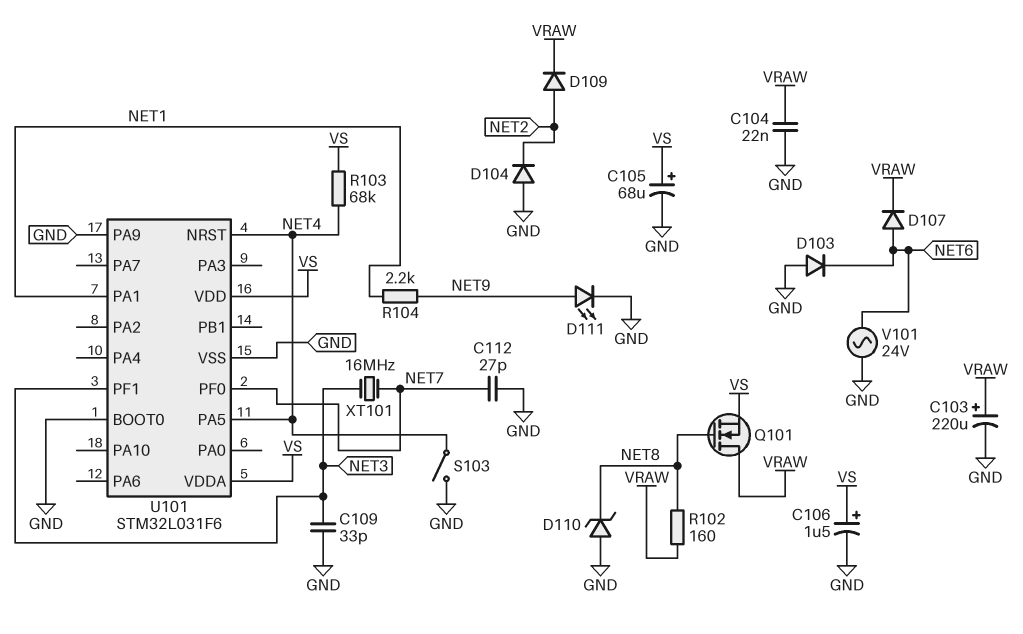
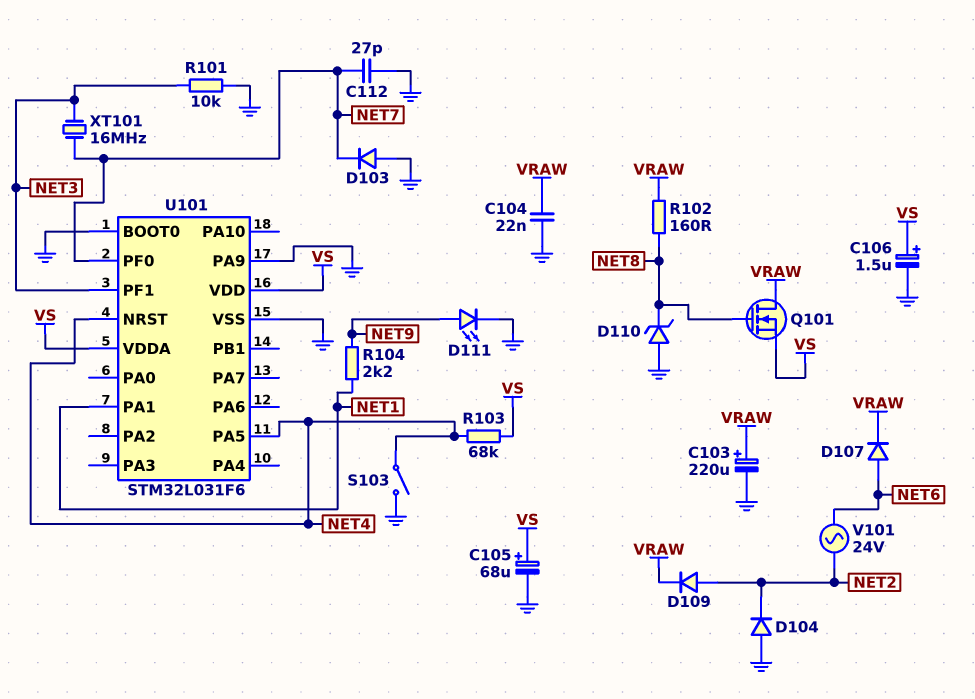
C109: 33pF (GND, NET3) -> none
D103: diode (A GND, K NET6) -> diode (A GND, K NET7)
R101: none -> 10k (GND, NET3)
V101: AC 24V (GND, NET6) -> AC 24V (NET2, NET6)

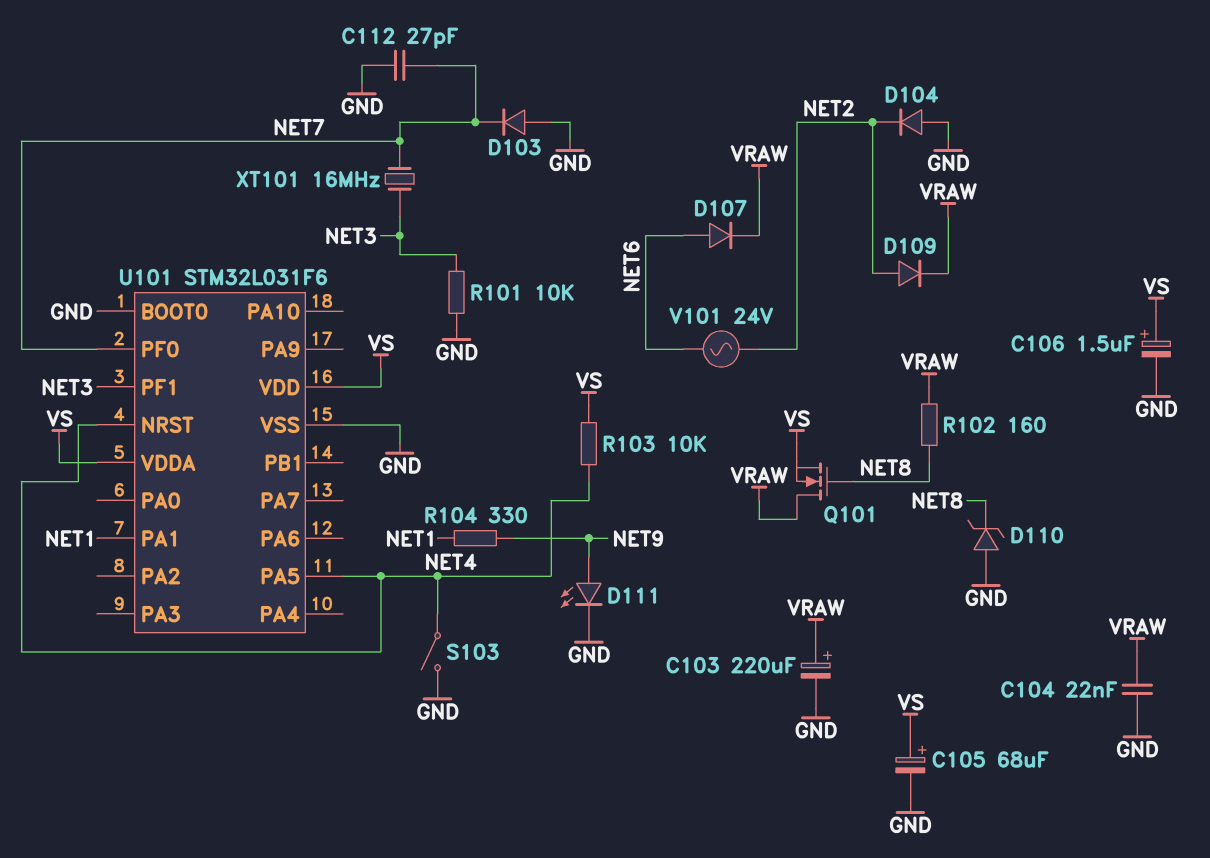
R103: 68k (NET4, VS) -> 10k (NET4, VS)
R104: 2.2k (NET1, NET9) -> 330 (NET1, NET9)
U101 pin PA9: GND -> none

